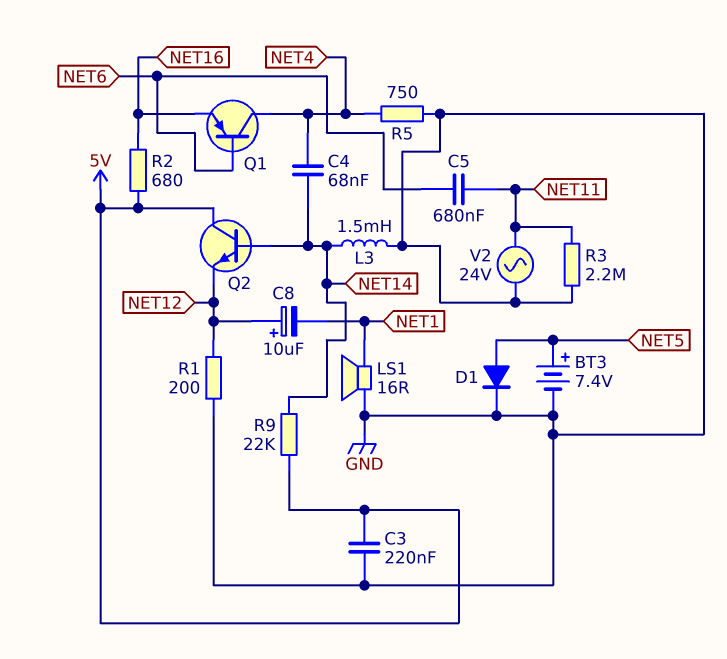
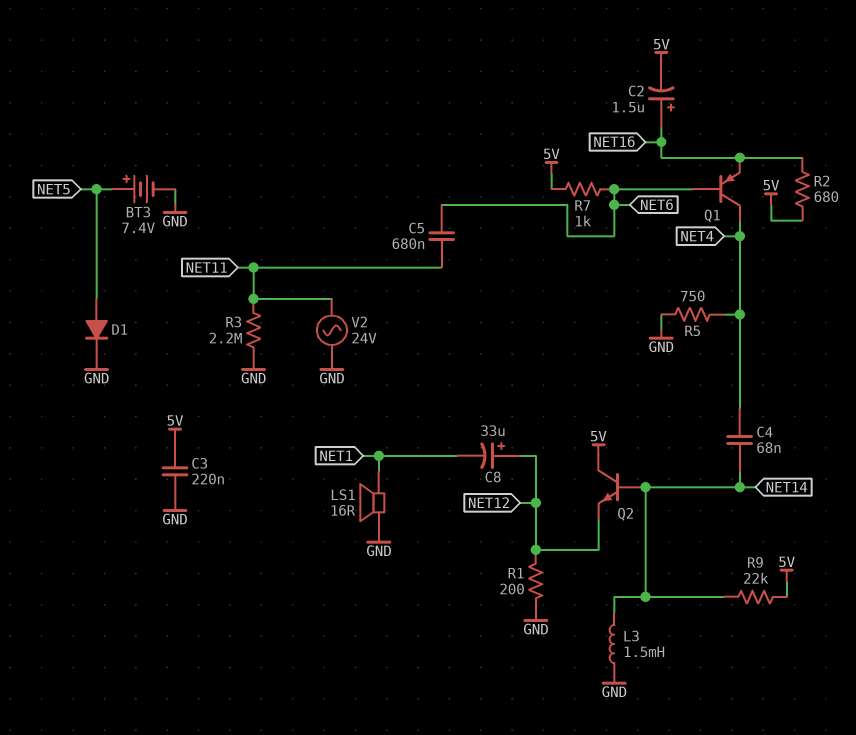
C2: none -> 1.5uF (plus NET16, minus 5V)
C8: 10uF (plus NET12, minus NET1) -> 33uF (plus NET12, minus NET1)
R7: none -> 1k (5V, NET6)

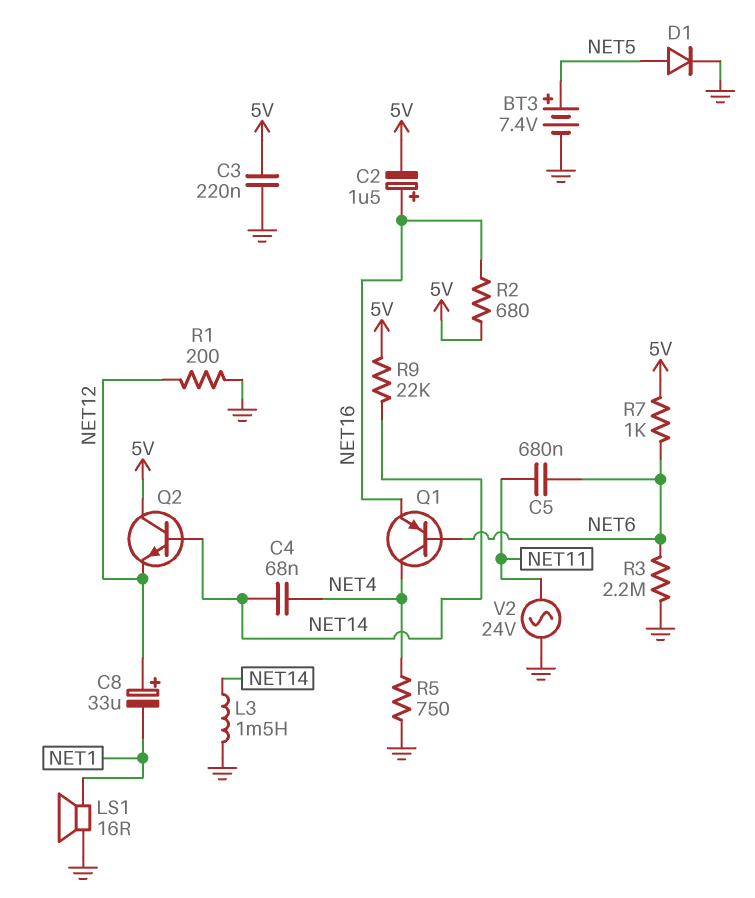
R3: 2.2M (GND, NET11) -> 2.2M (GND, NET6)

